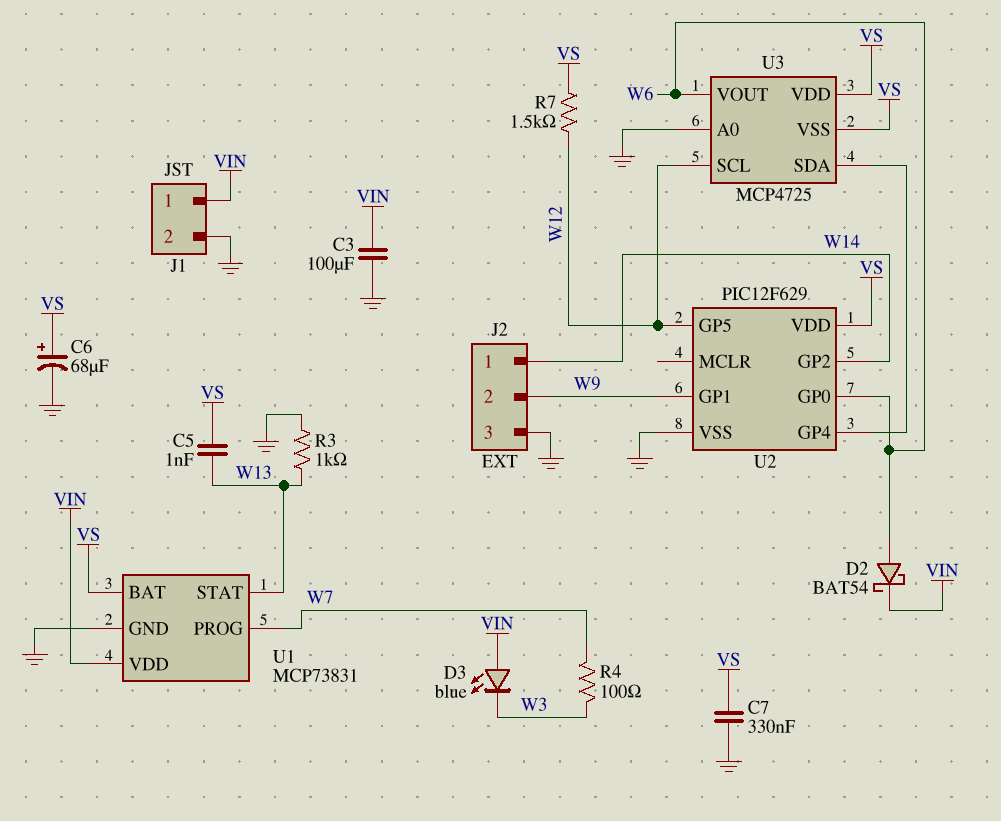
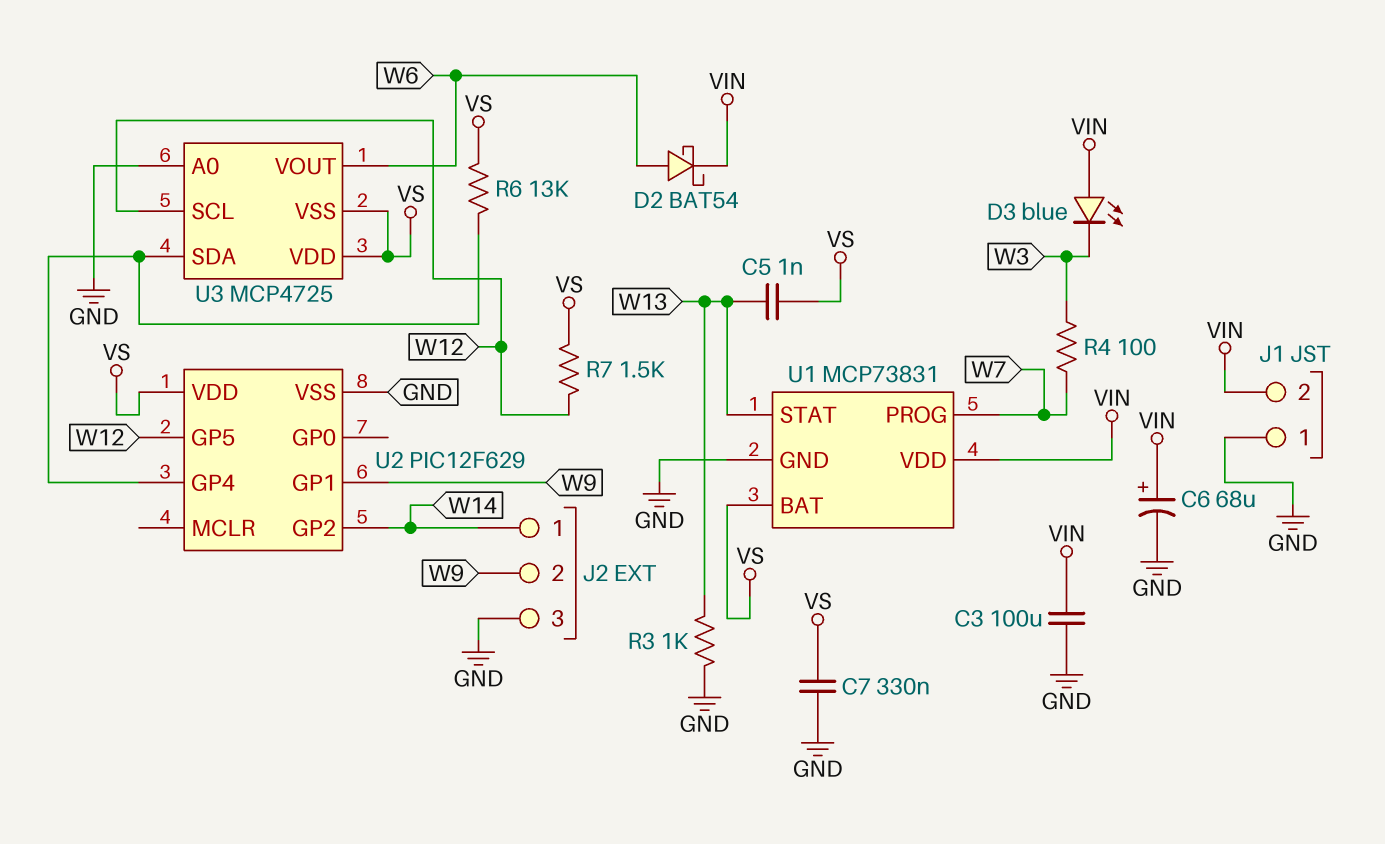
C6: 68uF (plus VS, minus GND) -> 68uF (plus VIN, minus GND)
J1 pin 1: VIN -> GND
J1 pin 2: GND -> VIN
R6: none -> 13k (U2/GP4, VS)
U2 pin GP0: W6 -> none

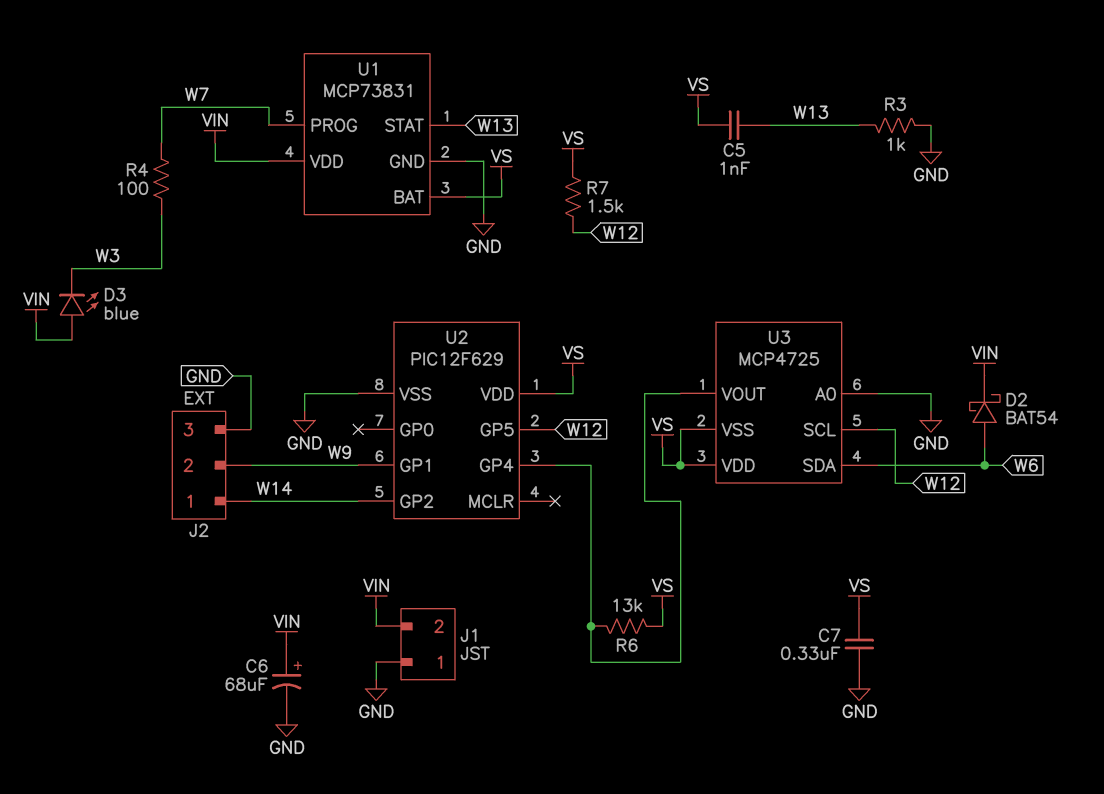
C3: 100uF (GND, VIN) -> none
U3 pin SDA: U2/GP4 -> W6
U3 pin VOUT: W6 -> U2/GP4

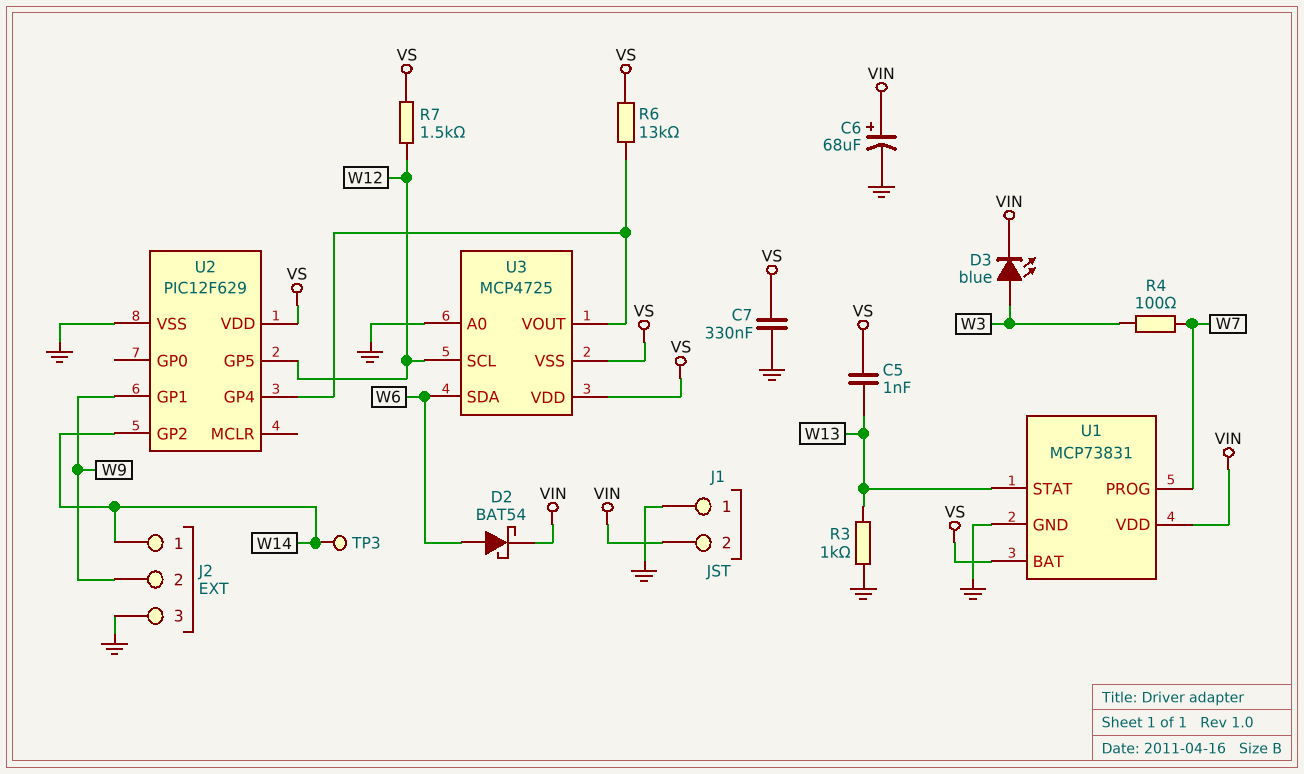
D3: LED blue (A VIN, K W3) -> LED blue (A W3, K VIN)
TP3: none -> test point (W14)

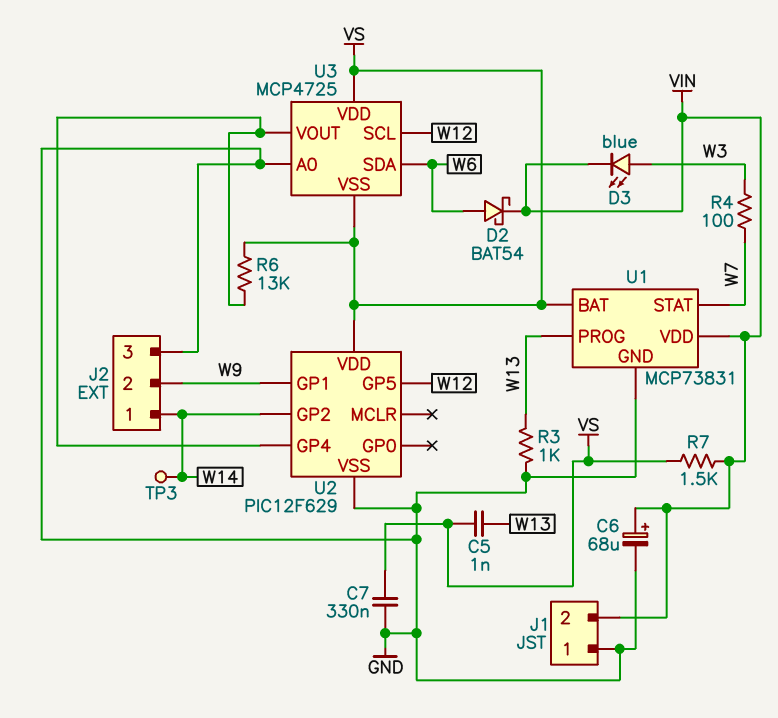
R7: 1.5k (VS, W12) -> 1.5k (VIN, VS)
U1 pin PROG: W7 -> W13
U1 pin STAT: W13 -> W7

